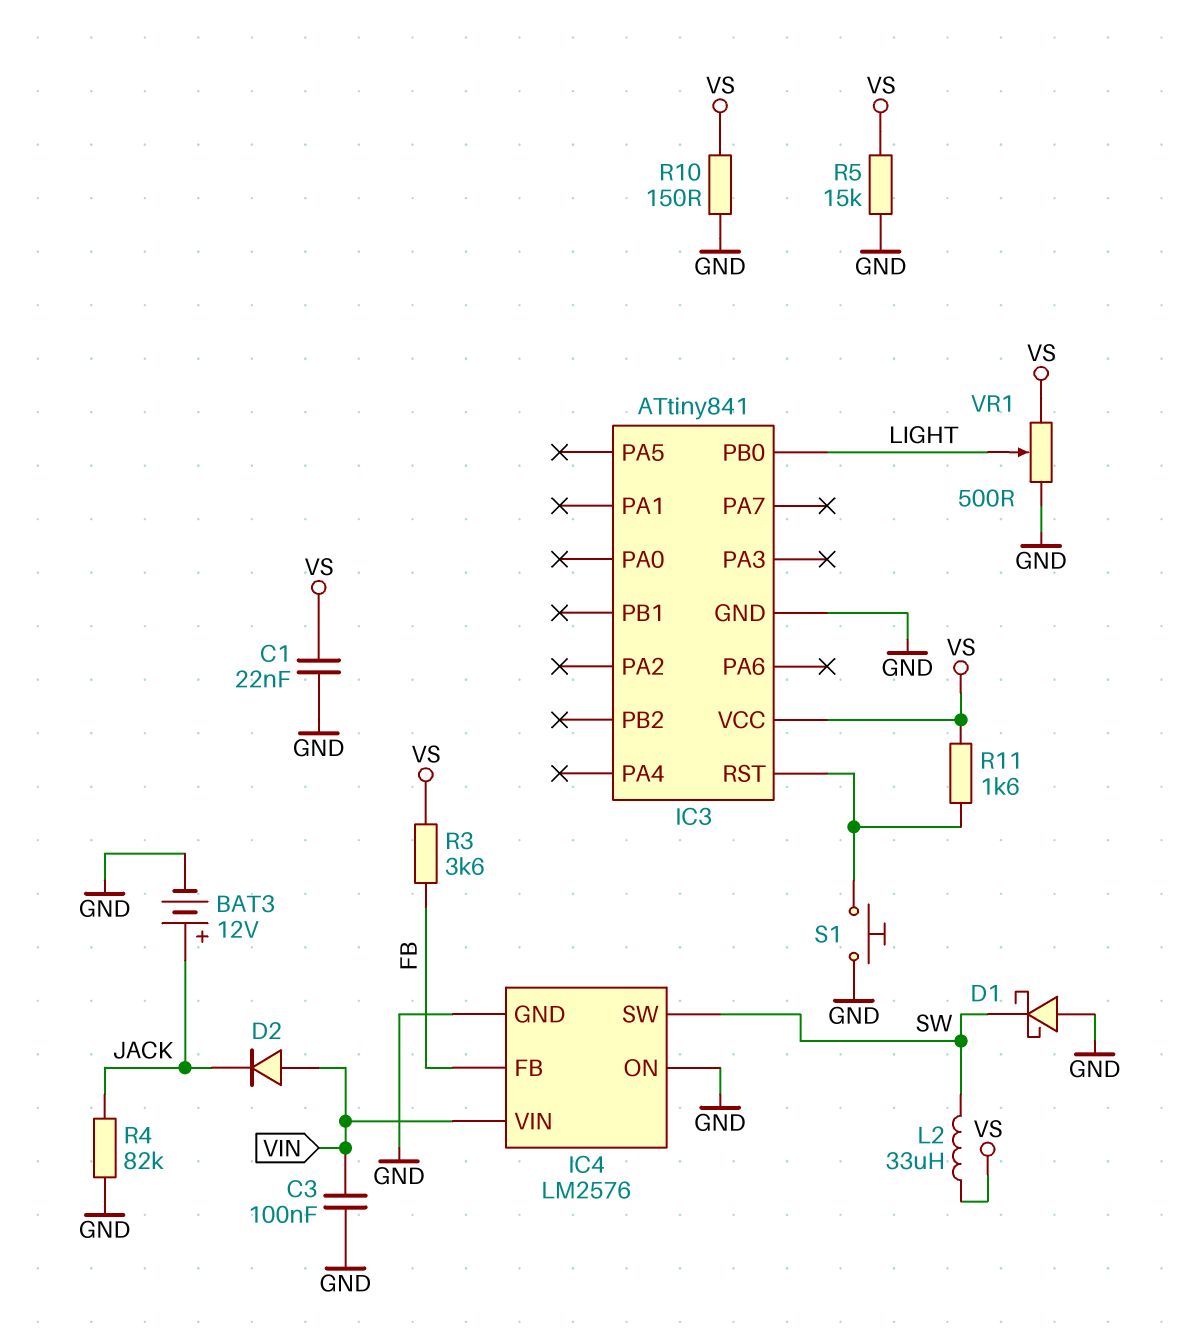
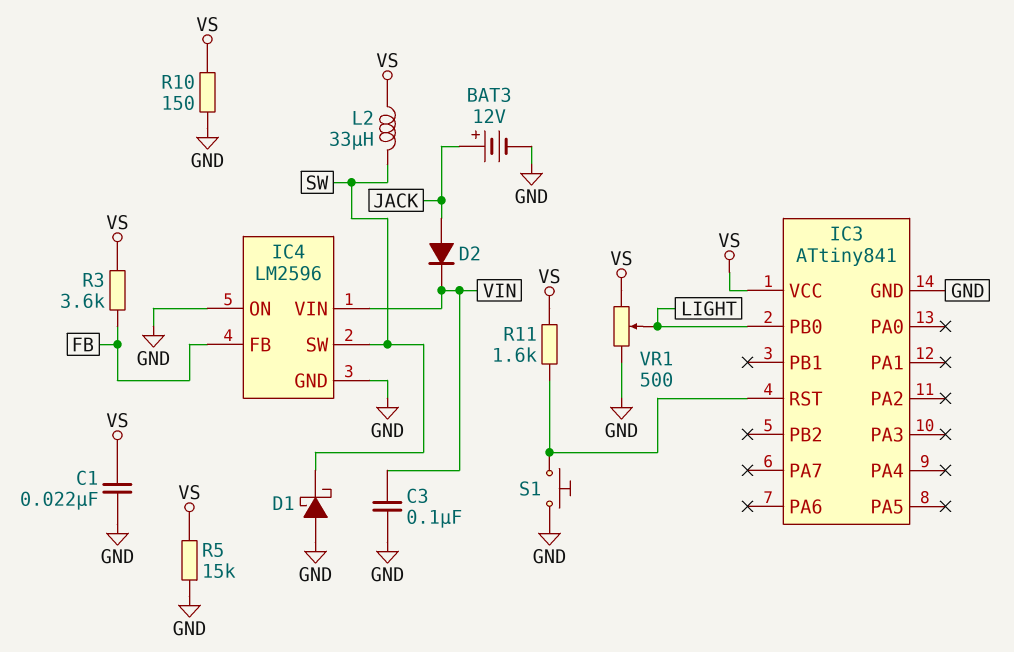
D2: diode (A VIN, K JACK) -> diode (A JACK, K VIN)
IC4: LM2576 -> LM2596
R4: 82k (GND, JACK) -> none

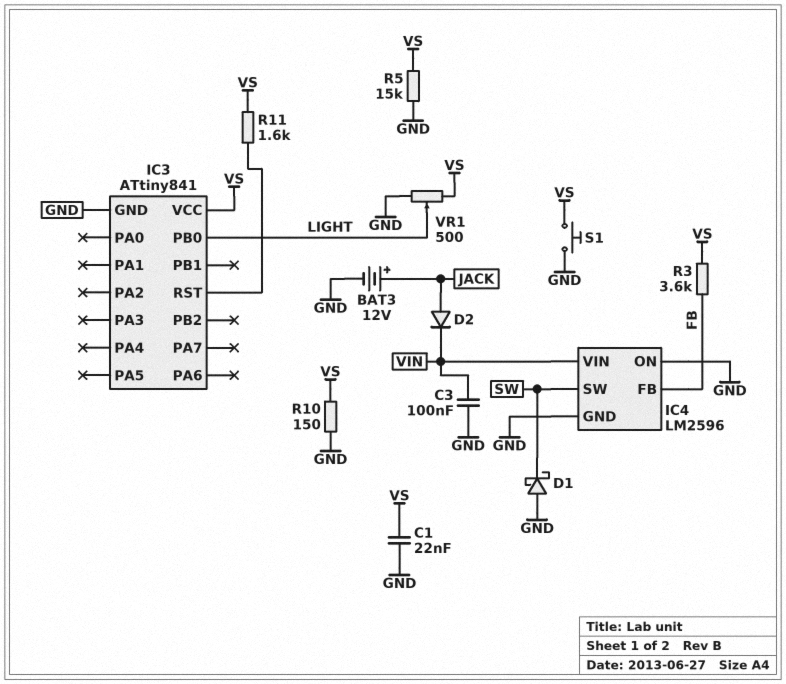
L2: 33uH (SW, VS) -> none
S1: button (GND, IC3/RST) -> button (GND, VS)

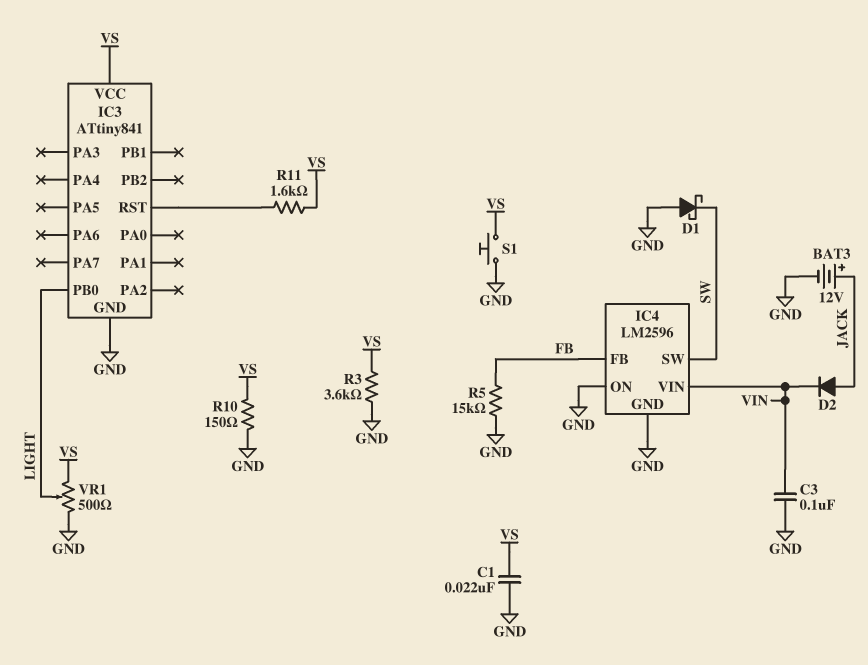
R3: 3.6k (FB, VS) -> 3.6k (GND, VS)
R5: 15k (GND, VS) -> 15k (FB, GND)

